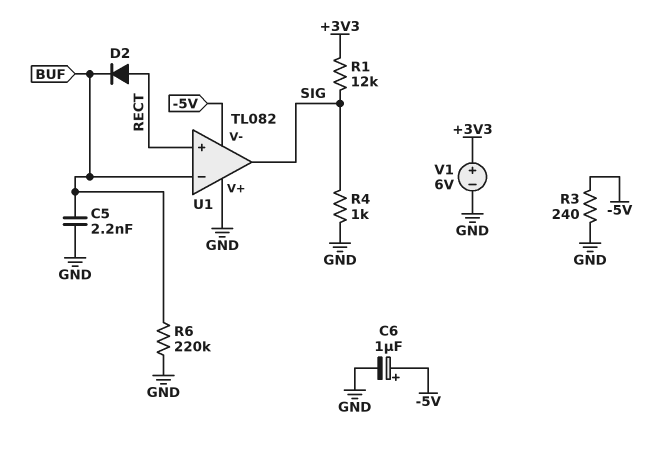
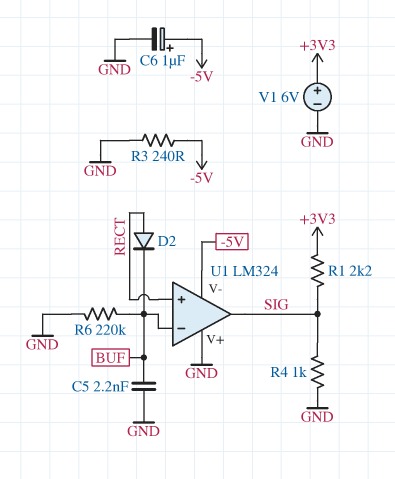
R1: 12k (+3V3, SIG) -> 2.2k (+3V3, SIG)
U1: TL082 -> LM324

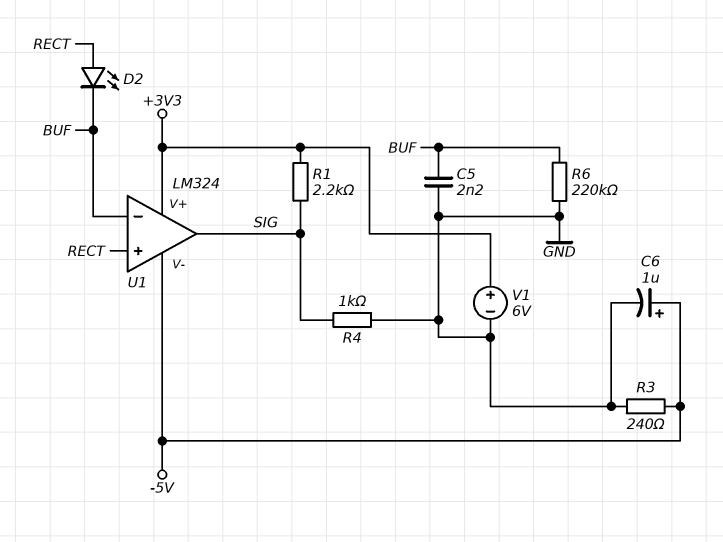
D2: diode (A RECT, K BUF) -> LED (A RECT, K BUF)
U1 pin V+: GND -> +3V3

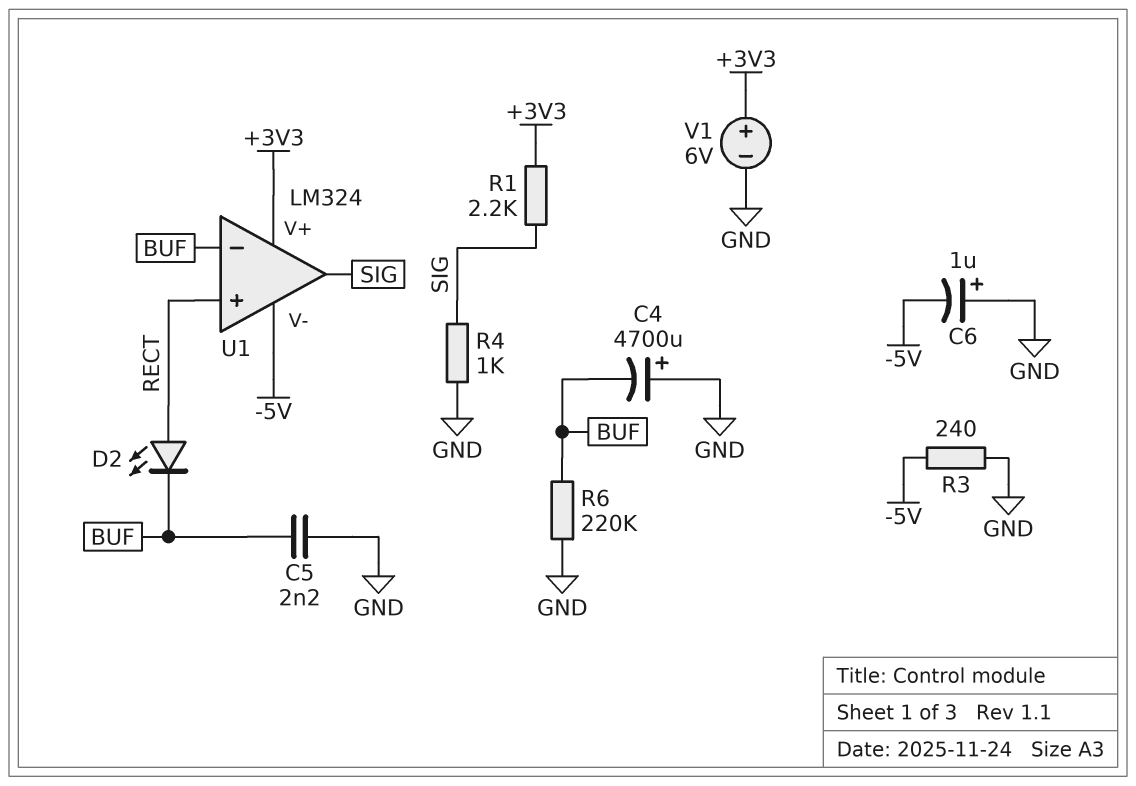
C4: none -> 4700uF (plus GND, minus BUF)
C6: 1uF (plus -5V, minus GND) -> 1uF (plus GND, minus -5V)

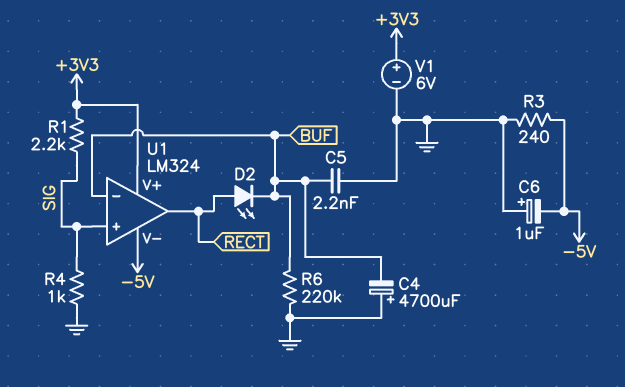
U1 pin in+: RECT -> SIG
U1 pin out: SIG -> RECT

